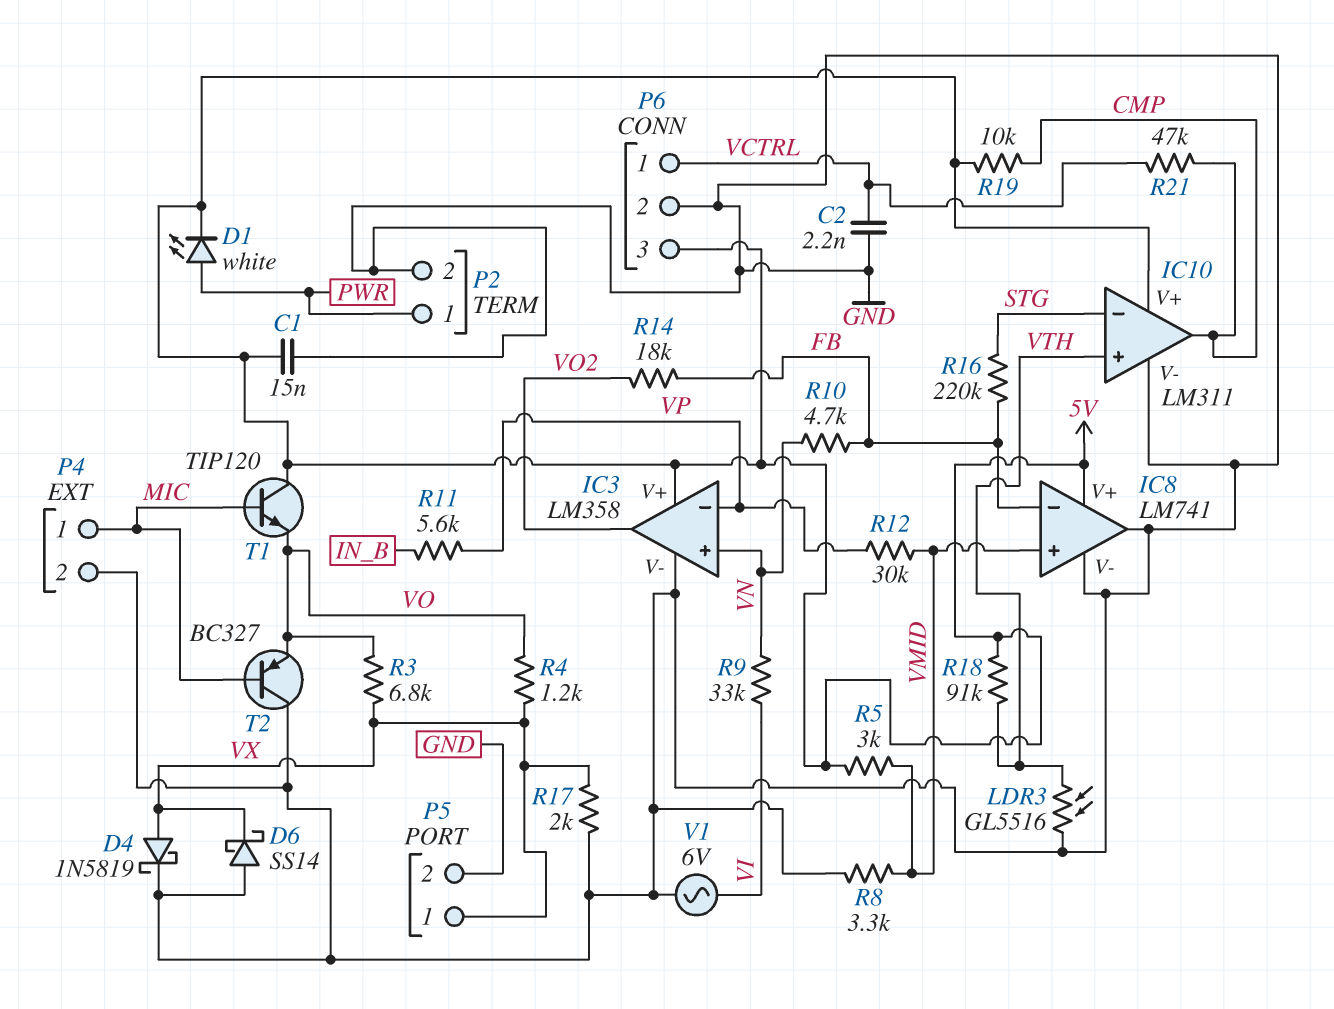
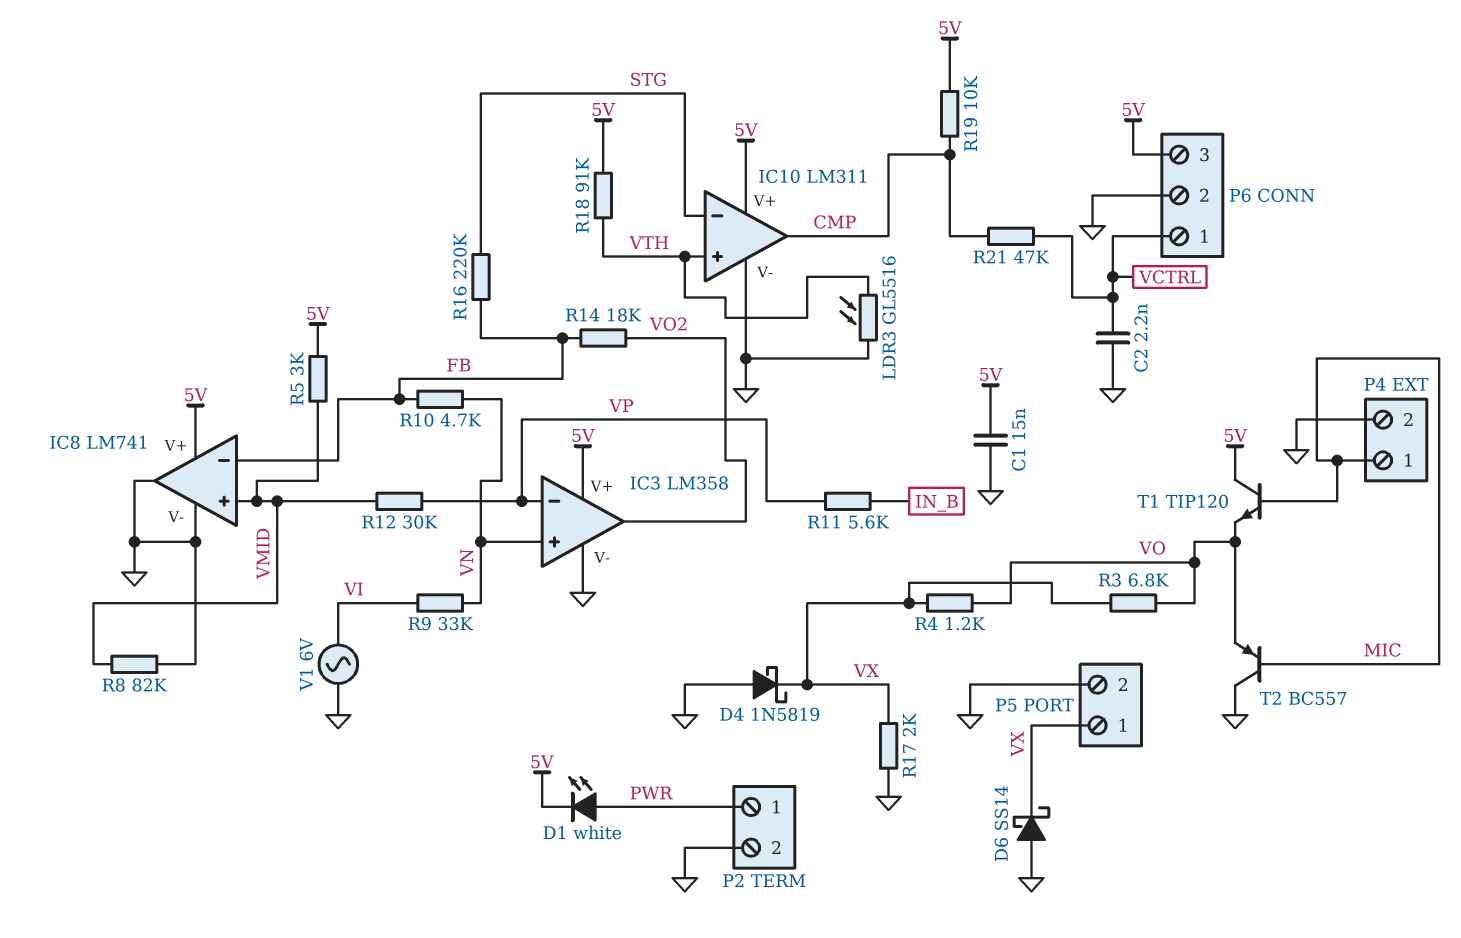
D4: schottky 1N5819 (A VX, K GND) -> schottky 1N5819 (A GND, K VX)
R8: 3.3k (GND, VMID) -> 82k (GND, VMID)
T2: PNP BC327 (B MIC, C GND, E VO) -> PNP BC557 (B MIC, C GND, E VO)

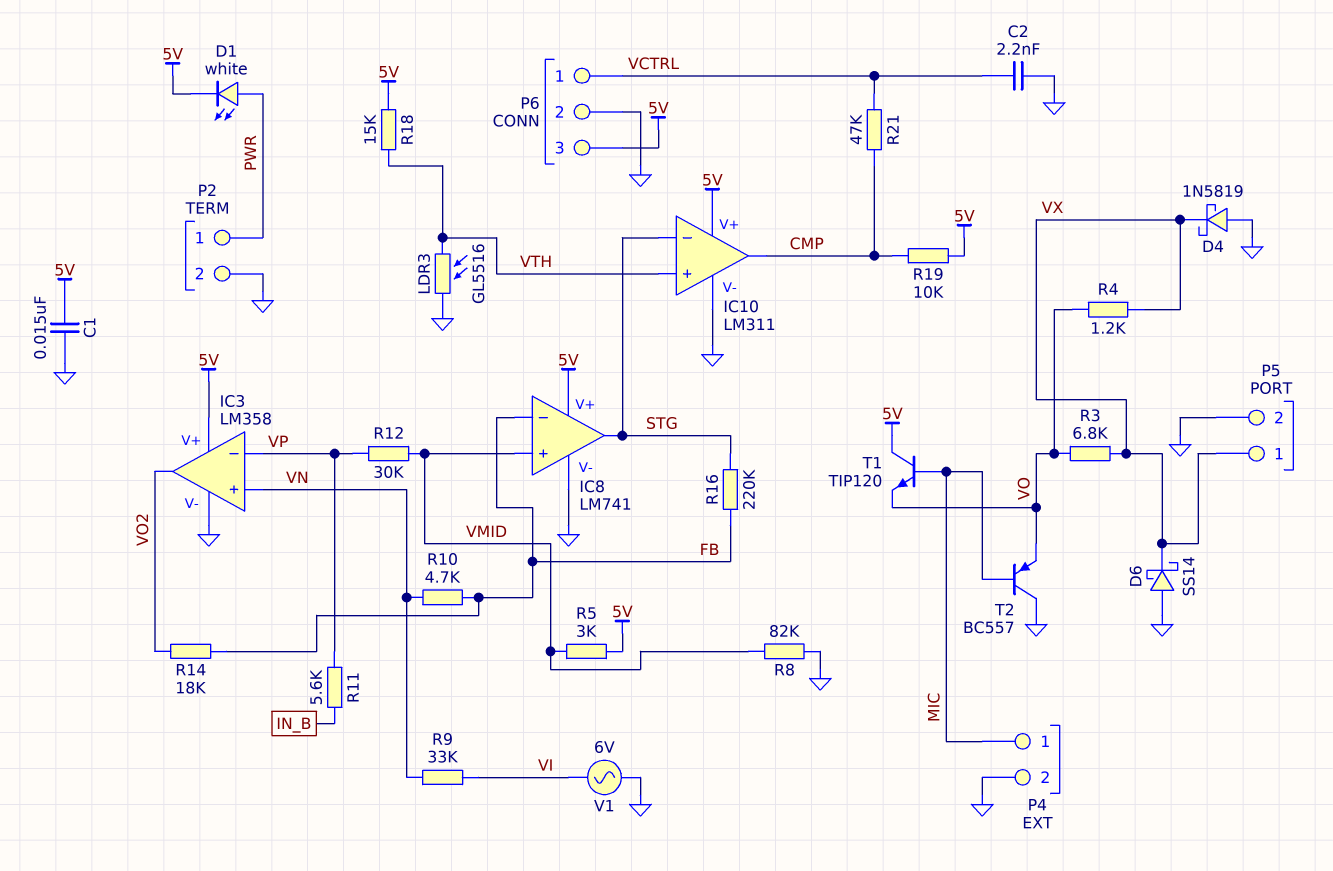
IC8 pin out: GND -> STG
R17: 2k (GND, VX) -> none
R18: 91k (5V, VTH) -> 15k (5V, VTH)

